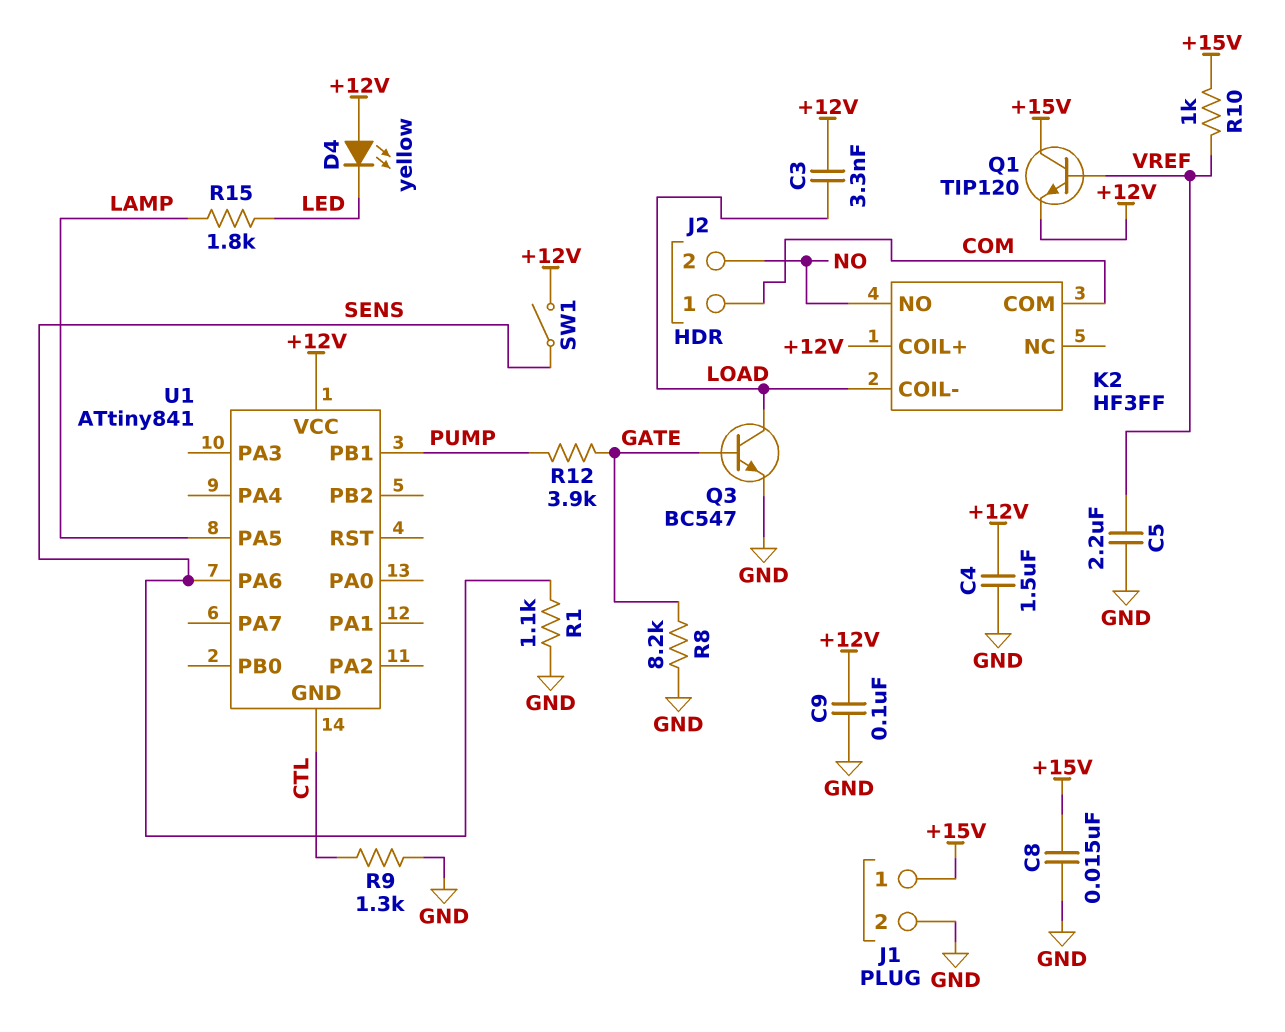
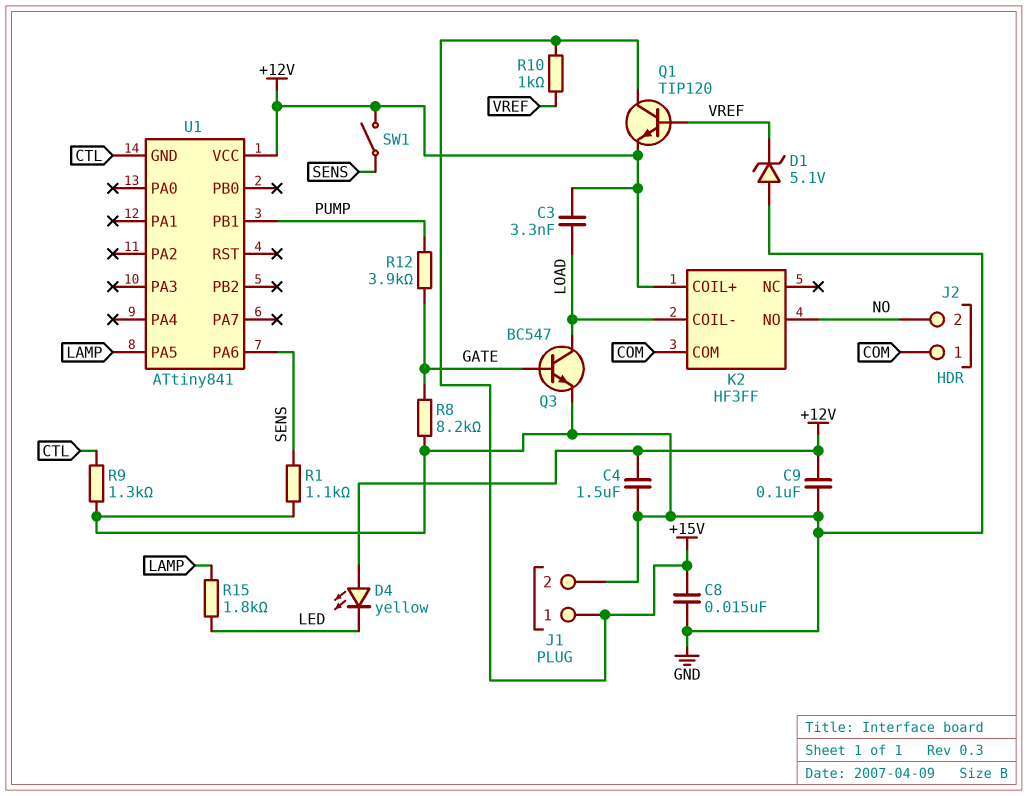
C5: 2.2uF (GND, VREF) -> none
D1: none -> zener 5.1V (A GND, K VREF)

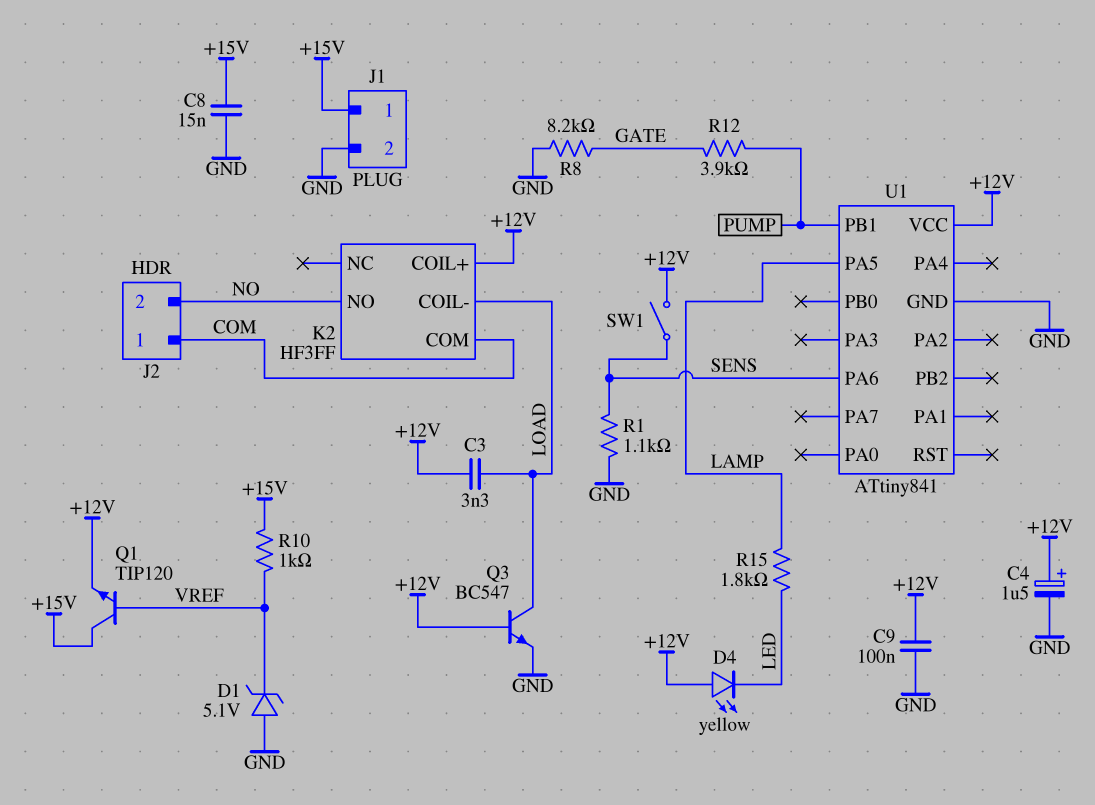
C4: 1.5uF (+12V, GND) -> 1.5uF (plus +12V, minus GND)
Q3: NPN BC547 (B GATE, C LOAD, E GND) -> NPN BC547 (B +12V, C LOAD, E GND)
R9: 1.3k (CTL, GND) -> none
U1 pin GND: CTL -> GND

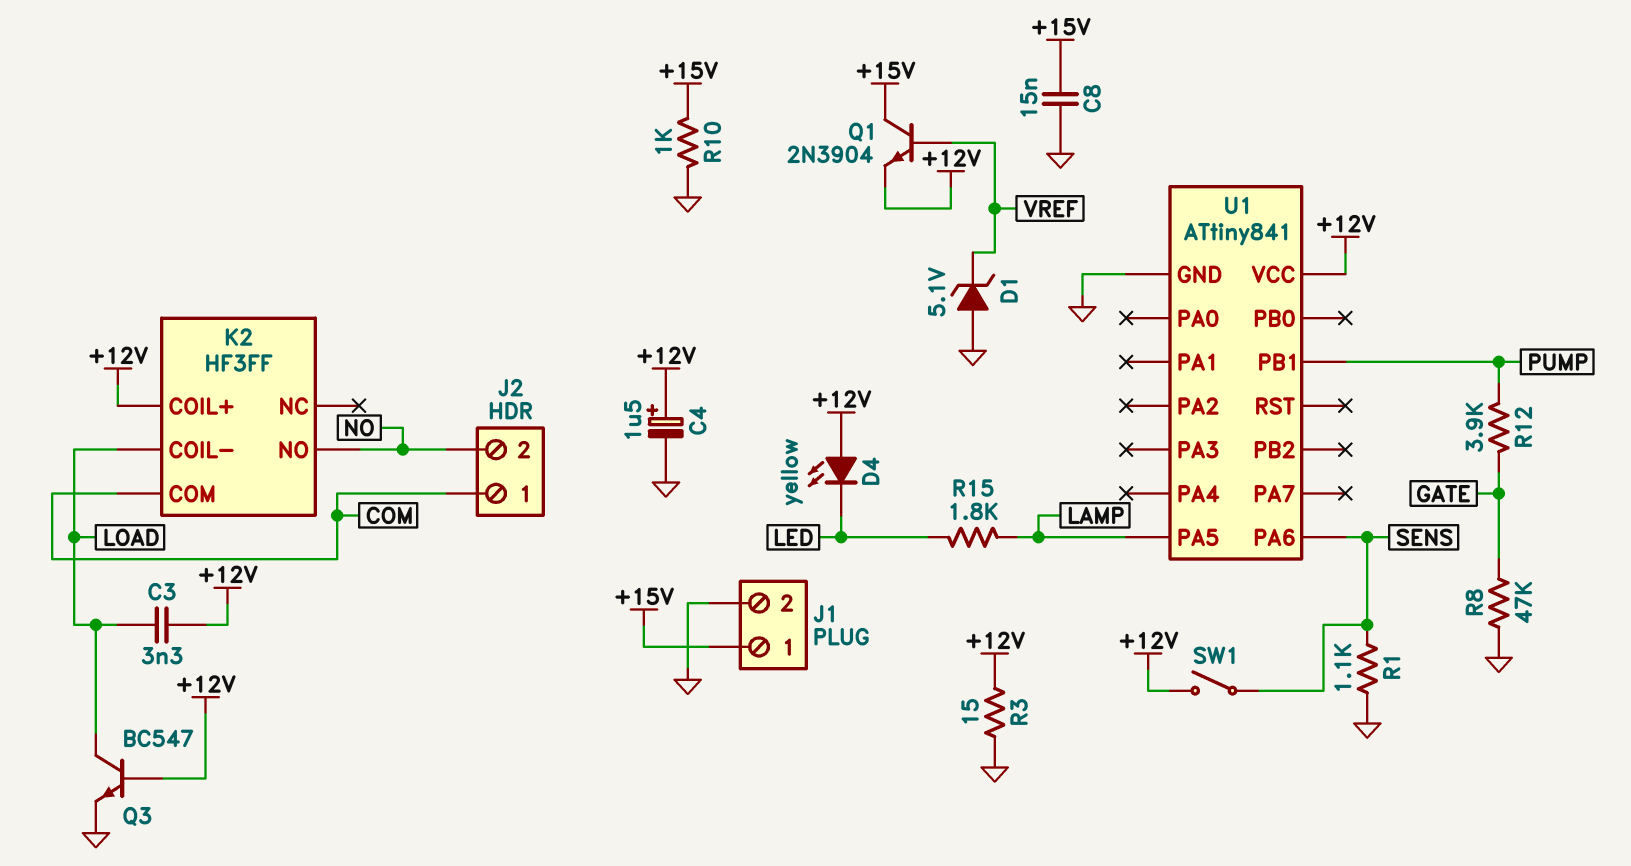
C9: 100nF (+12V, GND) -> none
Q1: NPN TIP120 (B VREF, C +15V, E +12V) -> NPN 2N3904 (B VREF, C +15V, E +12V)
R3: none -> 15 (+12V, GND)
R8: 8.2k (GATE, GND) -> 47k (GATE, GND)
R10: 1k (+15V, VREF) -> 1k (+15V, GND)

